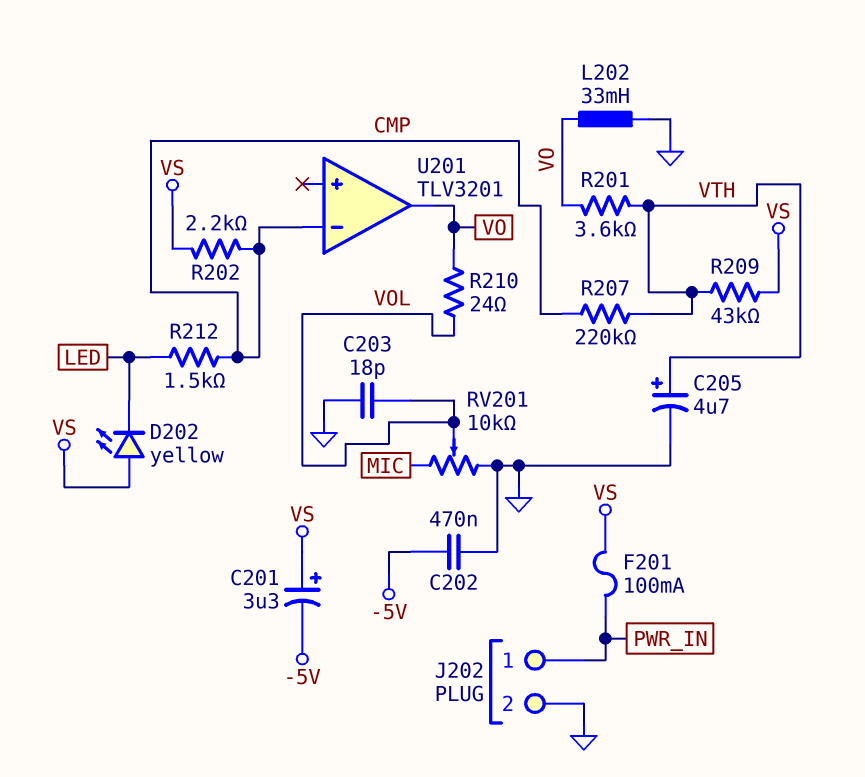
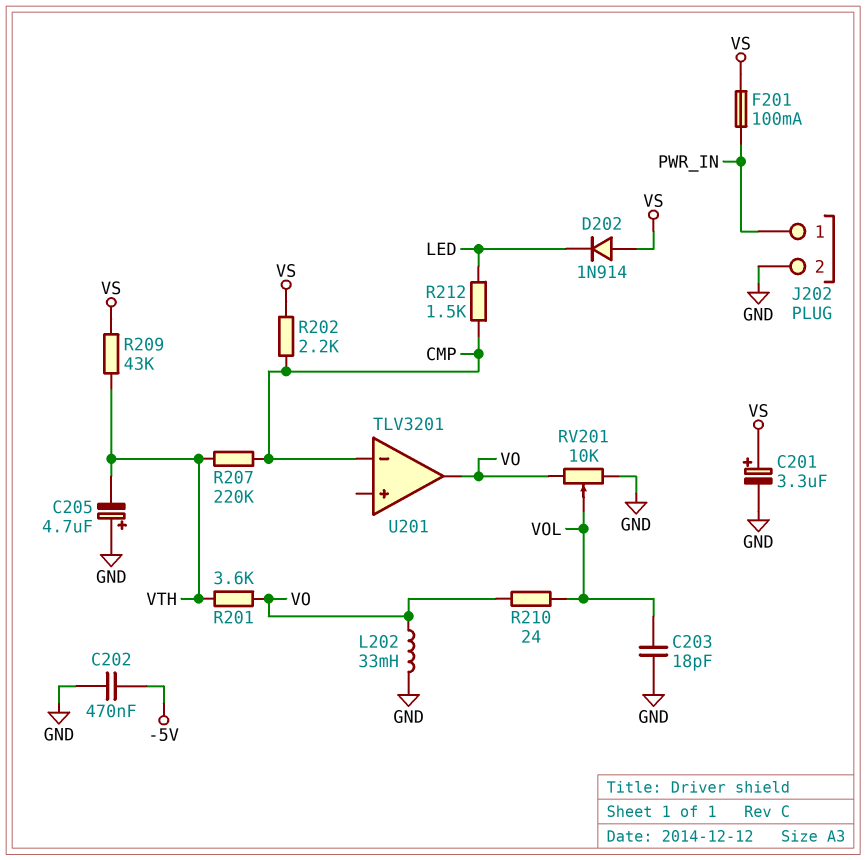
C201: 3.3uF (plus VS, minus -5V) -> 3.3uF (plus VS, minus GND)
C205: 4.7uF (plus VTH, minus GND) -> 4.7uF (plus GND, minus VTH)
D202: LED yellow (A VS, K LED) -> diode 1N914 (A VS, K LED)
RV201: 10k (GND, MIC, wiper VOL) -> 10k (GND, VO, wiper VOL)

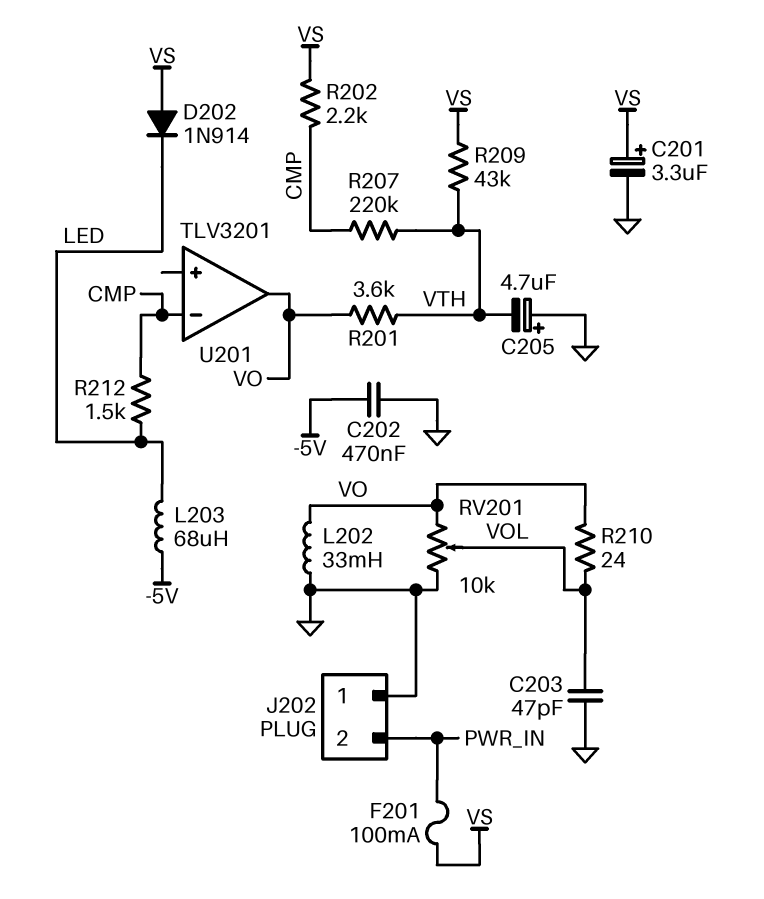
C203: 18pF (GND, VOL) -> 47pF (GND, VOL)
J202 pin 1: PWR_IN -> GND
J202 pin 2: GND -> PWR_IN
L203: none -> 68uH (-5V, LED)

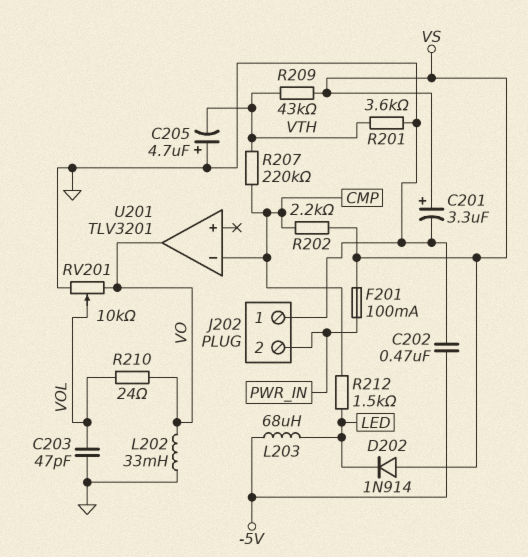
R201: 3.6k (VO, VTH) -> 3.6k (GND, VTH)

